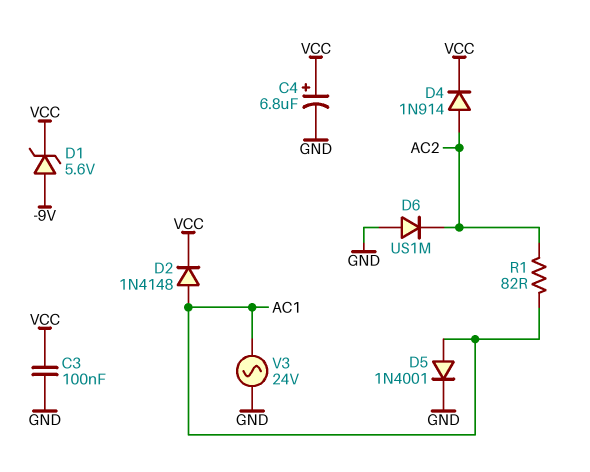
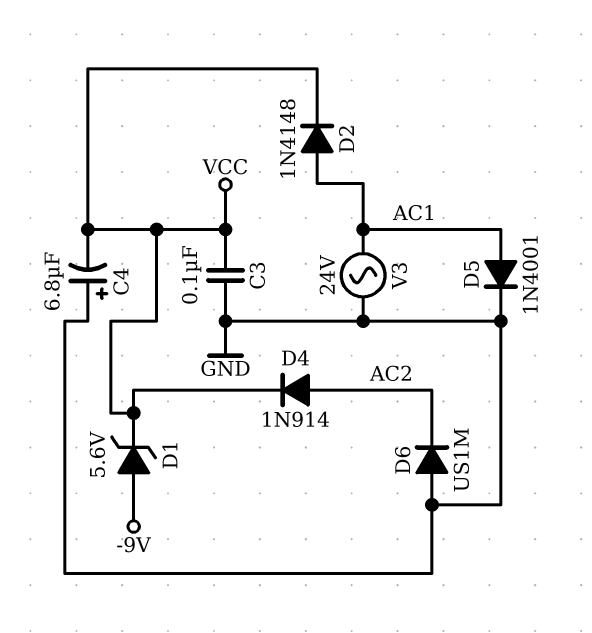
C4: 6.8uF (plus VCC, minus GND) -> 6.8uF (plus GND, minus VCC)
R1: 82 (AC1, AC2) -> none

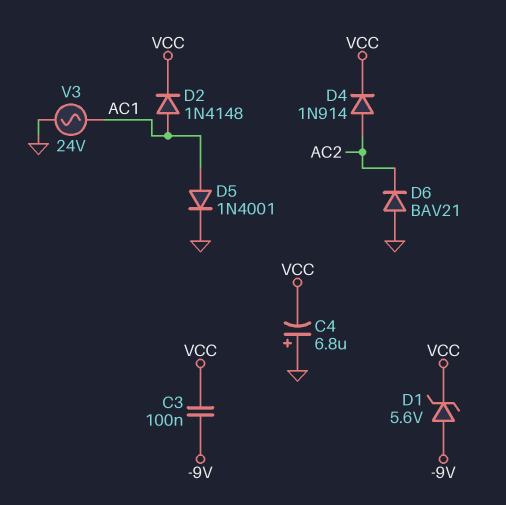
C3: 100nF (GND, VCC) -> 100nF (-9V, VCC)
D6: diode US1M (A GND, K AC2) -> diode BAV21 (A GND, K AC2)

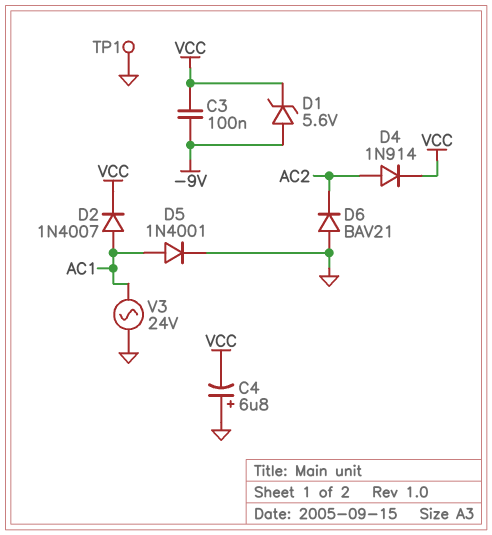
D2: diode 1N4148 (A AC1, K VCC) -> diode 1N4007 (A AC1, K VCC)
TP1: none -> test point (GND)

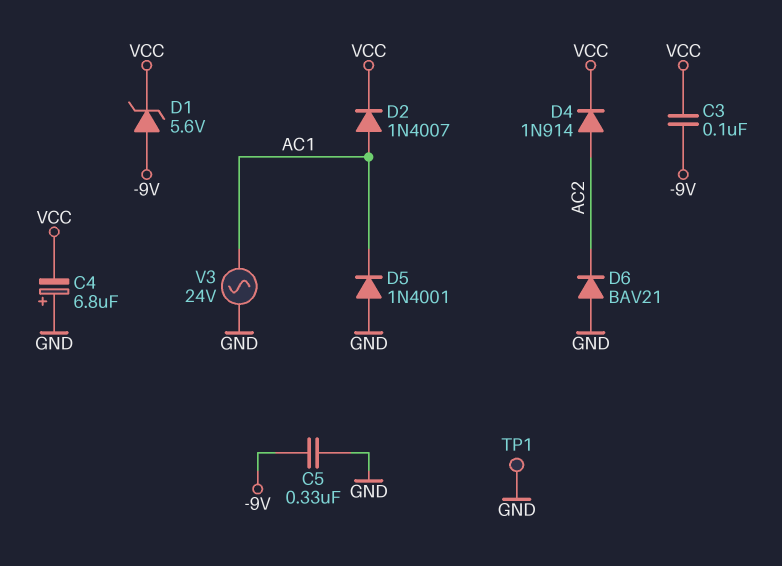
C5: none -> 330nF (-9V, GND)
D5: diode 1N4001 (A AC1, K GND) -> diode 1N4001 (A GND, K AC1)

